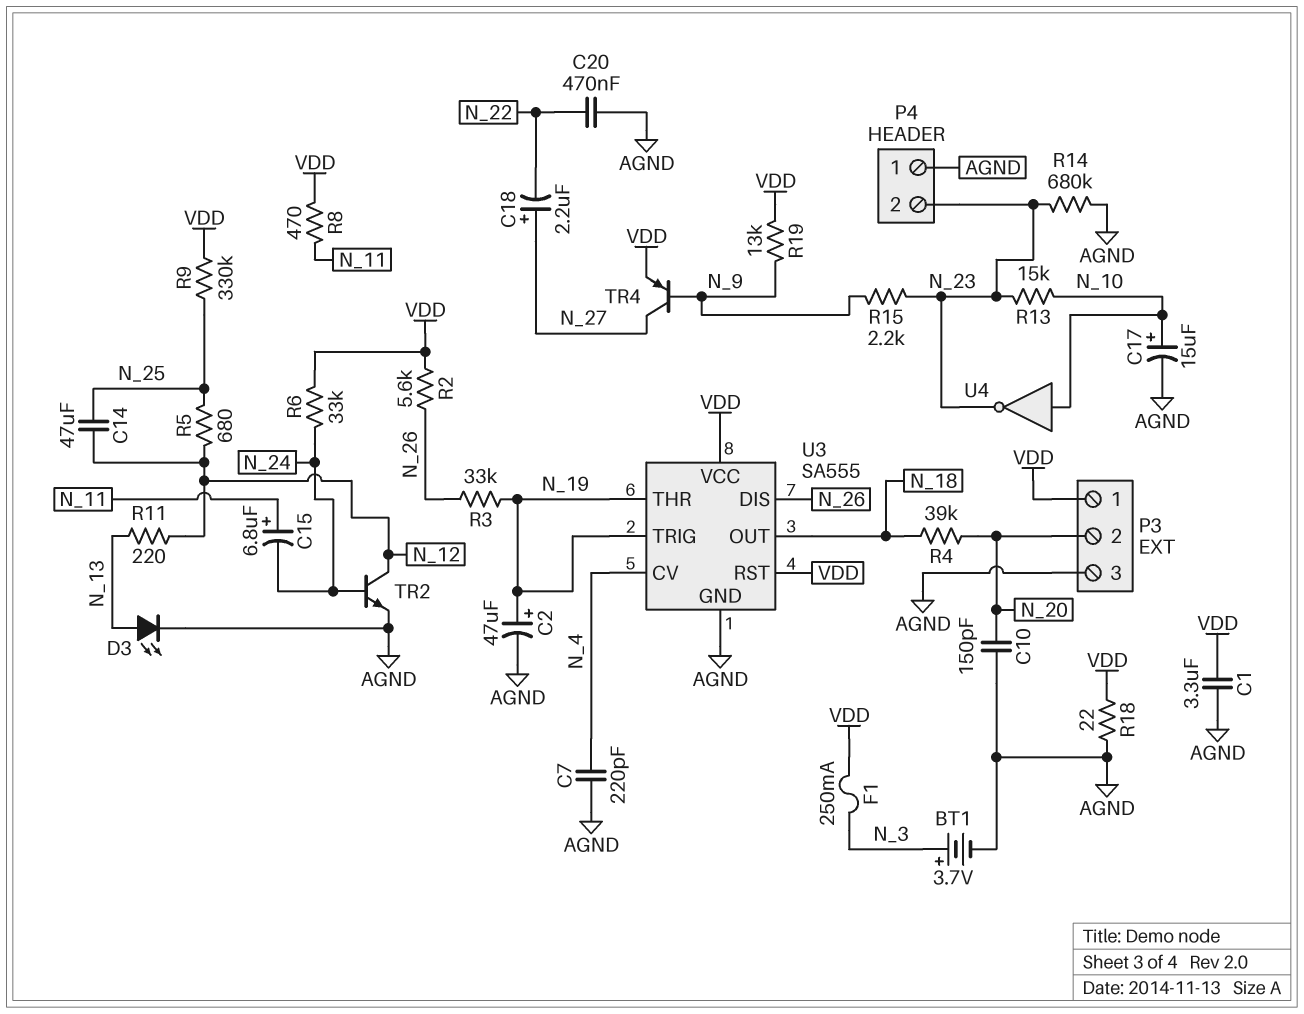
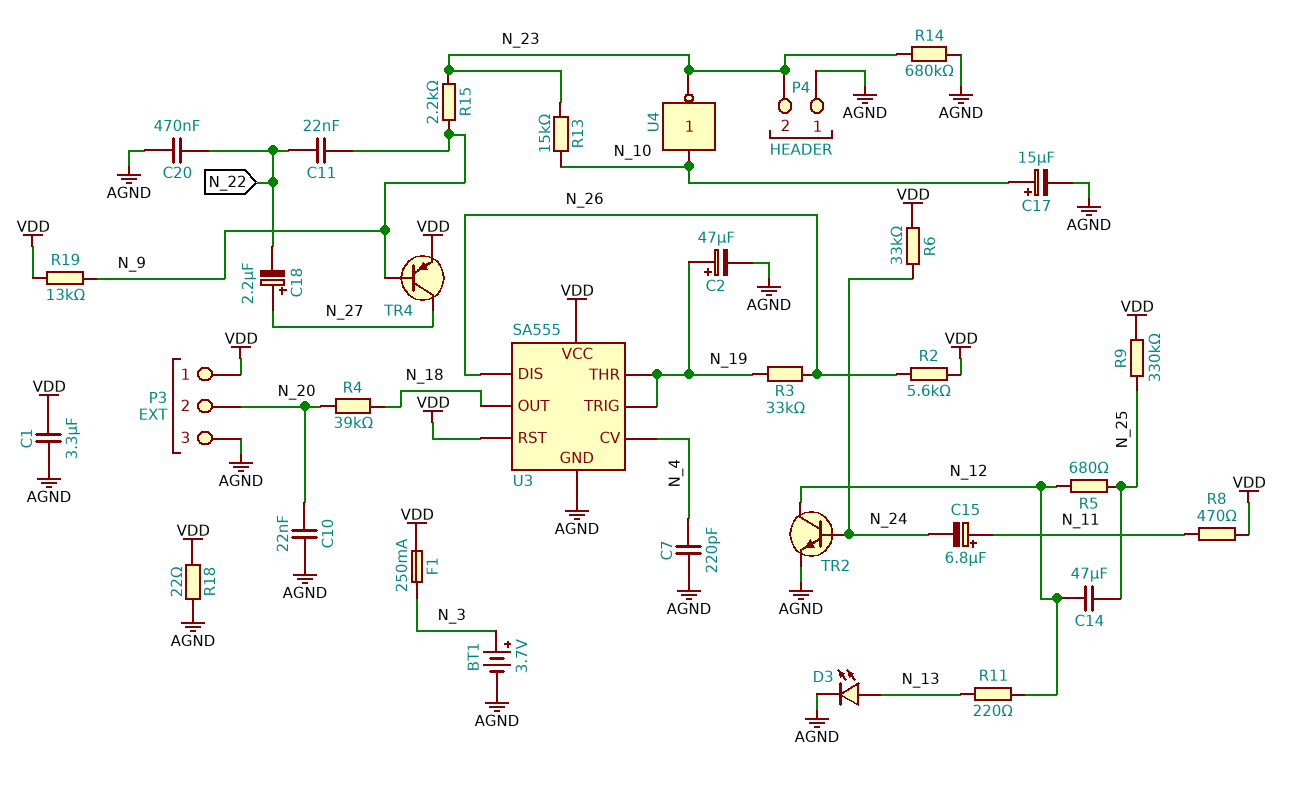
C10: 150pF (AGND, N_20) -> 22nF (AGND, N_20)
C11: none -> 22nF (N_9, N_22)

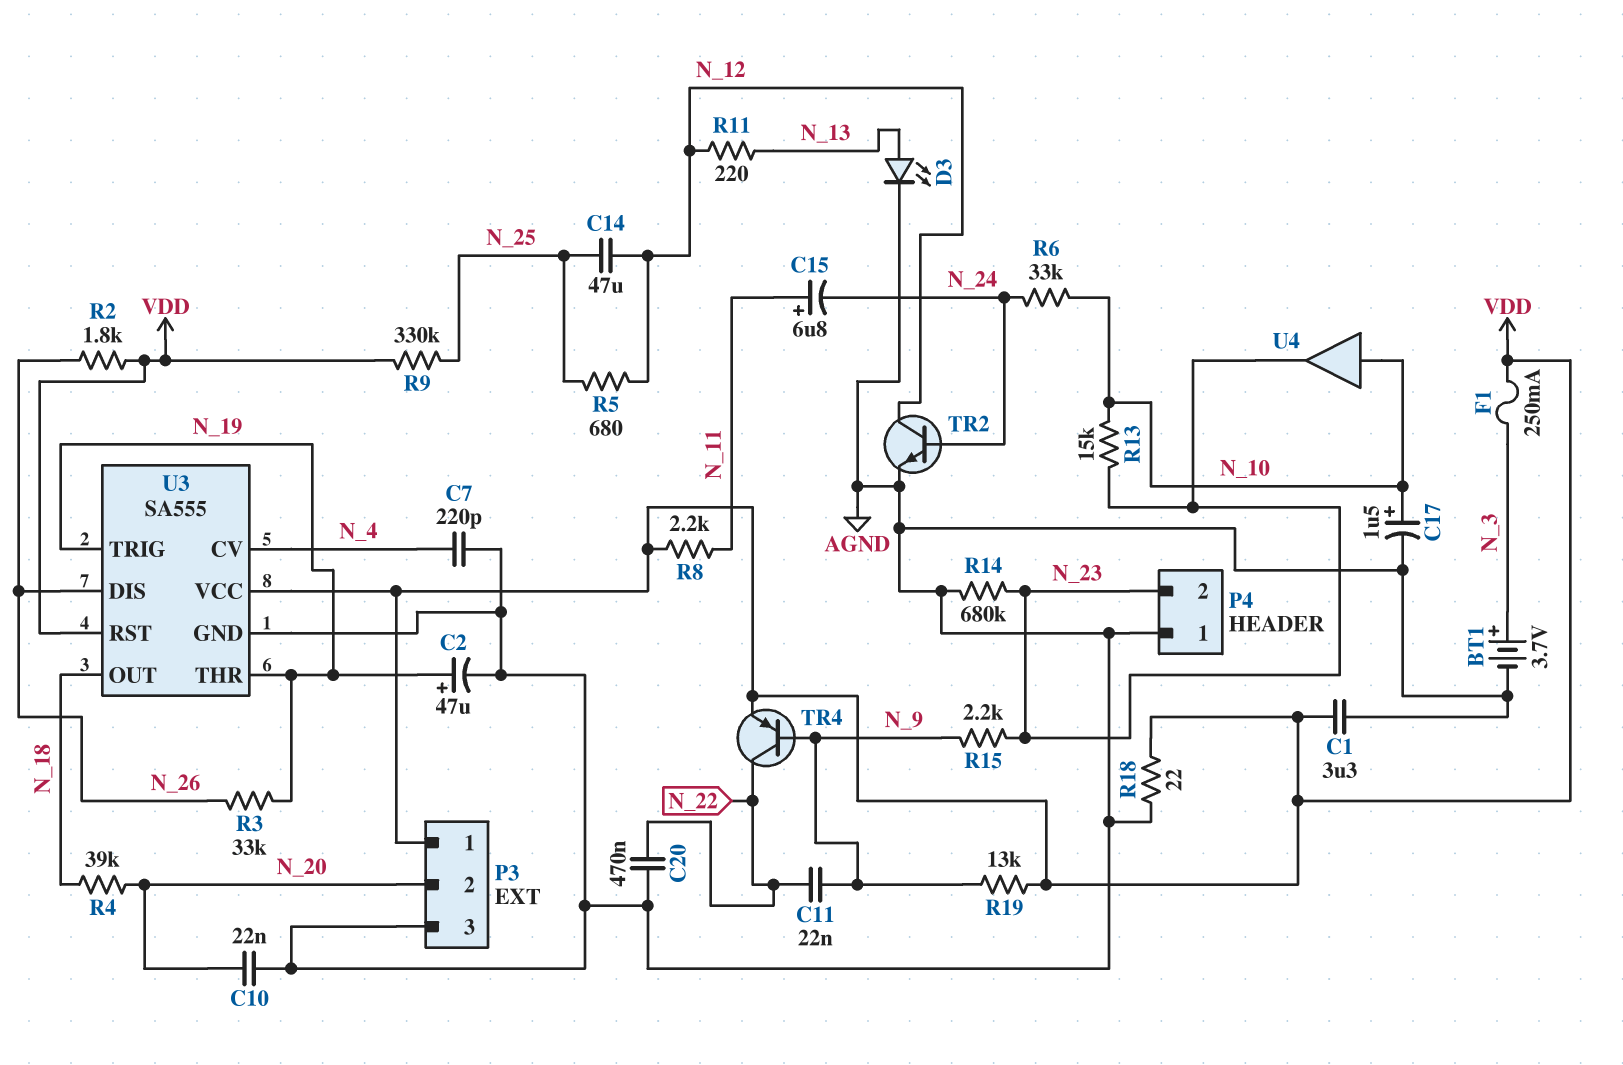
C17: 15uF (plus N_10, minus AGND) -> 1.5uF (plus N_10, minus AGND)
C18: 2.2uF (plus N_27, minus N_22) -> none
R2: 5.6k (N_26, VDD) -> 1.8k (N_26, VDD)
R6: 33k (N_24, VDD) -> 33k (N_10, N_24)
R8: 470 (N_11, VDD) -> 2.2k (N_11, VDD)
TR4: PNP (B N_9, C N_27, E VDD) -> PNP (B N_9, C N_22, E VDD)
U4: NOT (in N_10, out N_23) -> buffer (in N_10, out N_23)

